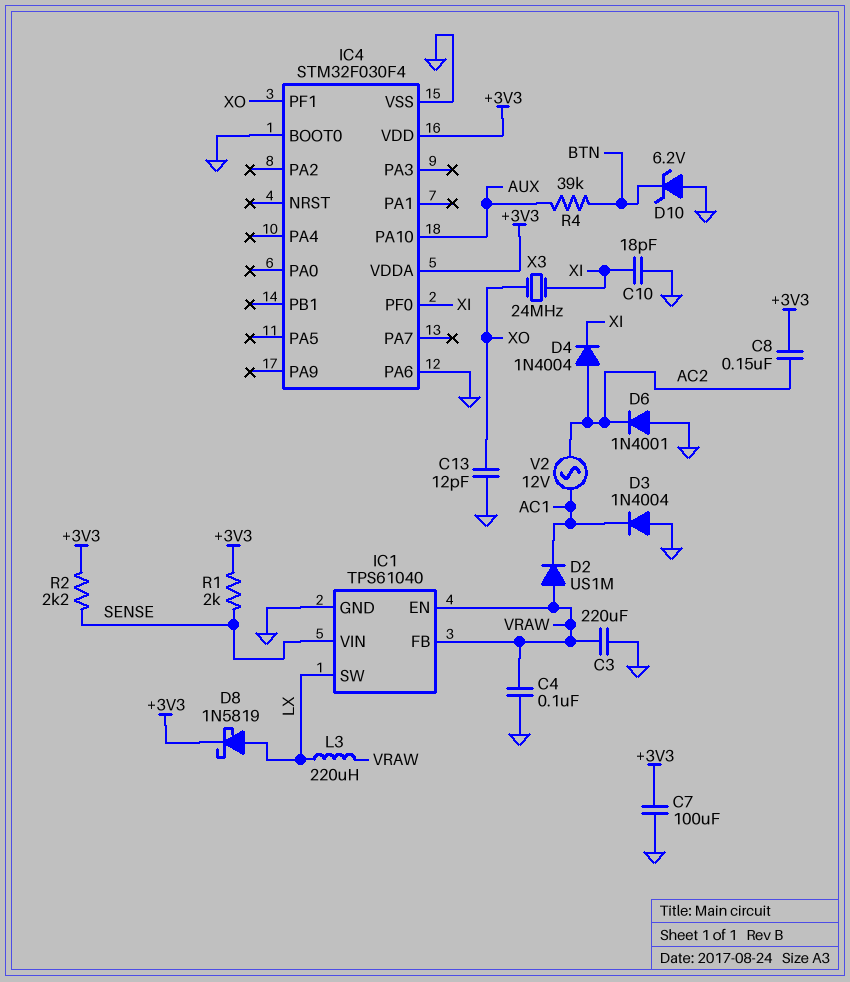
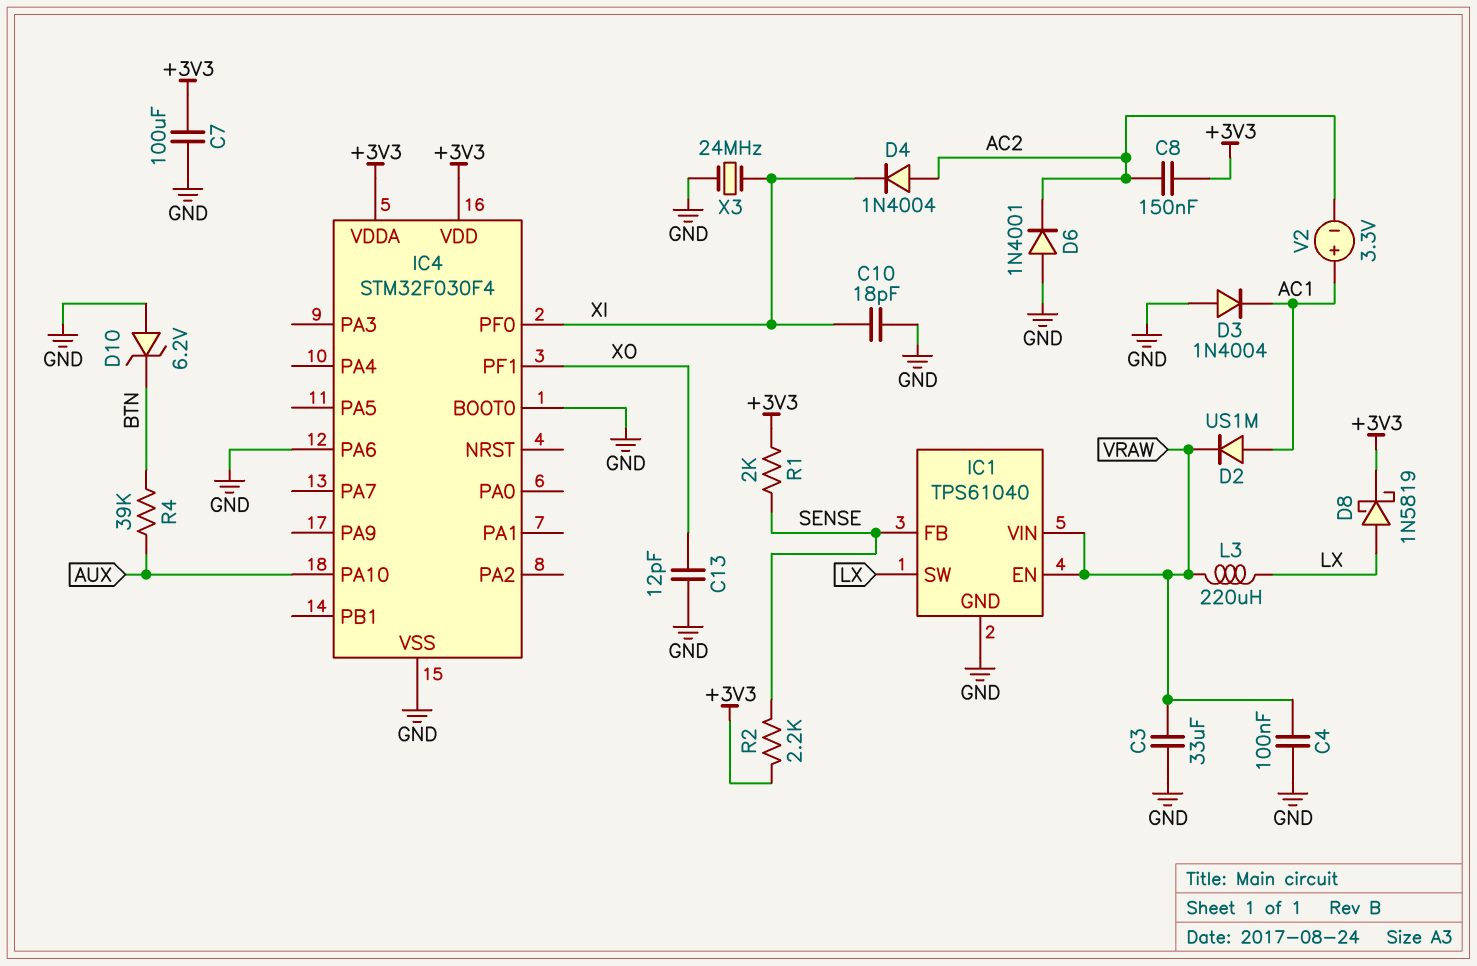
C3: 220uF (GND, VRAW) -> 33uF (GND, VRAW)
D2: diode US1M (A VRAW, K AC1) -> diode US1M (A AC1, K VRAW)
IC1 pin FB: VRAW -> SENSE
IC1 pin VIN: SENSE -> VRAW
V2: AC 12V (AC1, AC2) -> 3.3V (plus AC1, minus AC2)
X3: 24MHz (XI, XO) -> 24MHz (GND, XI)

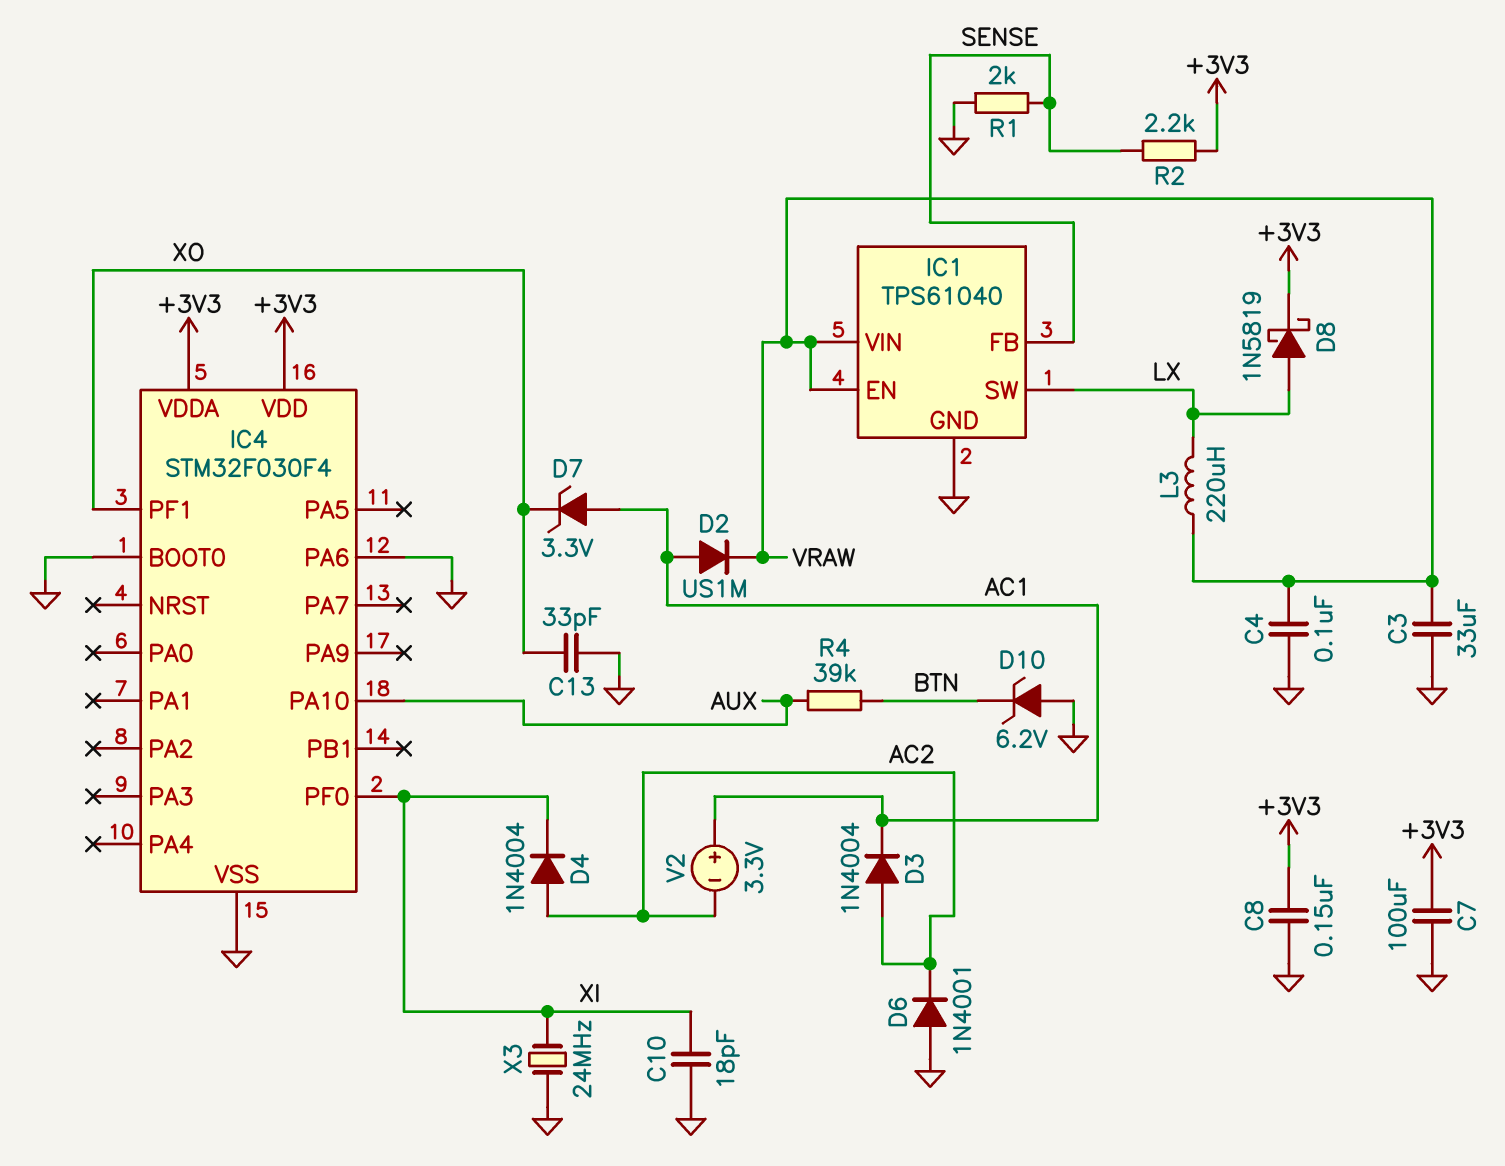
C8: 150nF (+3V3, AC2) -> 150nF (+3V3, GND)
C13: 12pF (GND, XO) -> 33pF (GND, XO)
D3: diode 1N4004 (A GND, K AC1) -> diode 1N4004 (A AC2, K AC1)
D7: none -> zener 3.3V (A AC1, K XO)
R1: 2k (+3V3, SENSE) -> 2k (GND, SENSE)

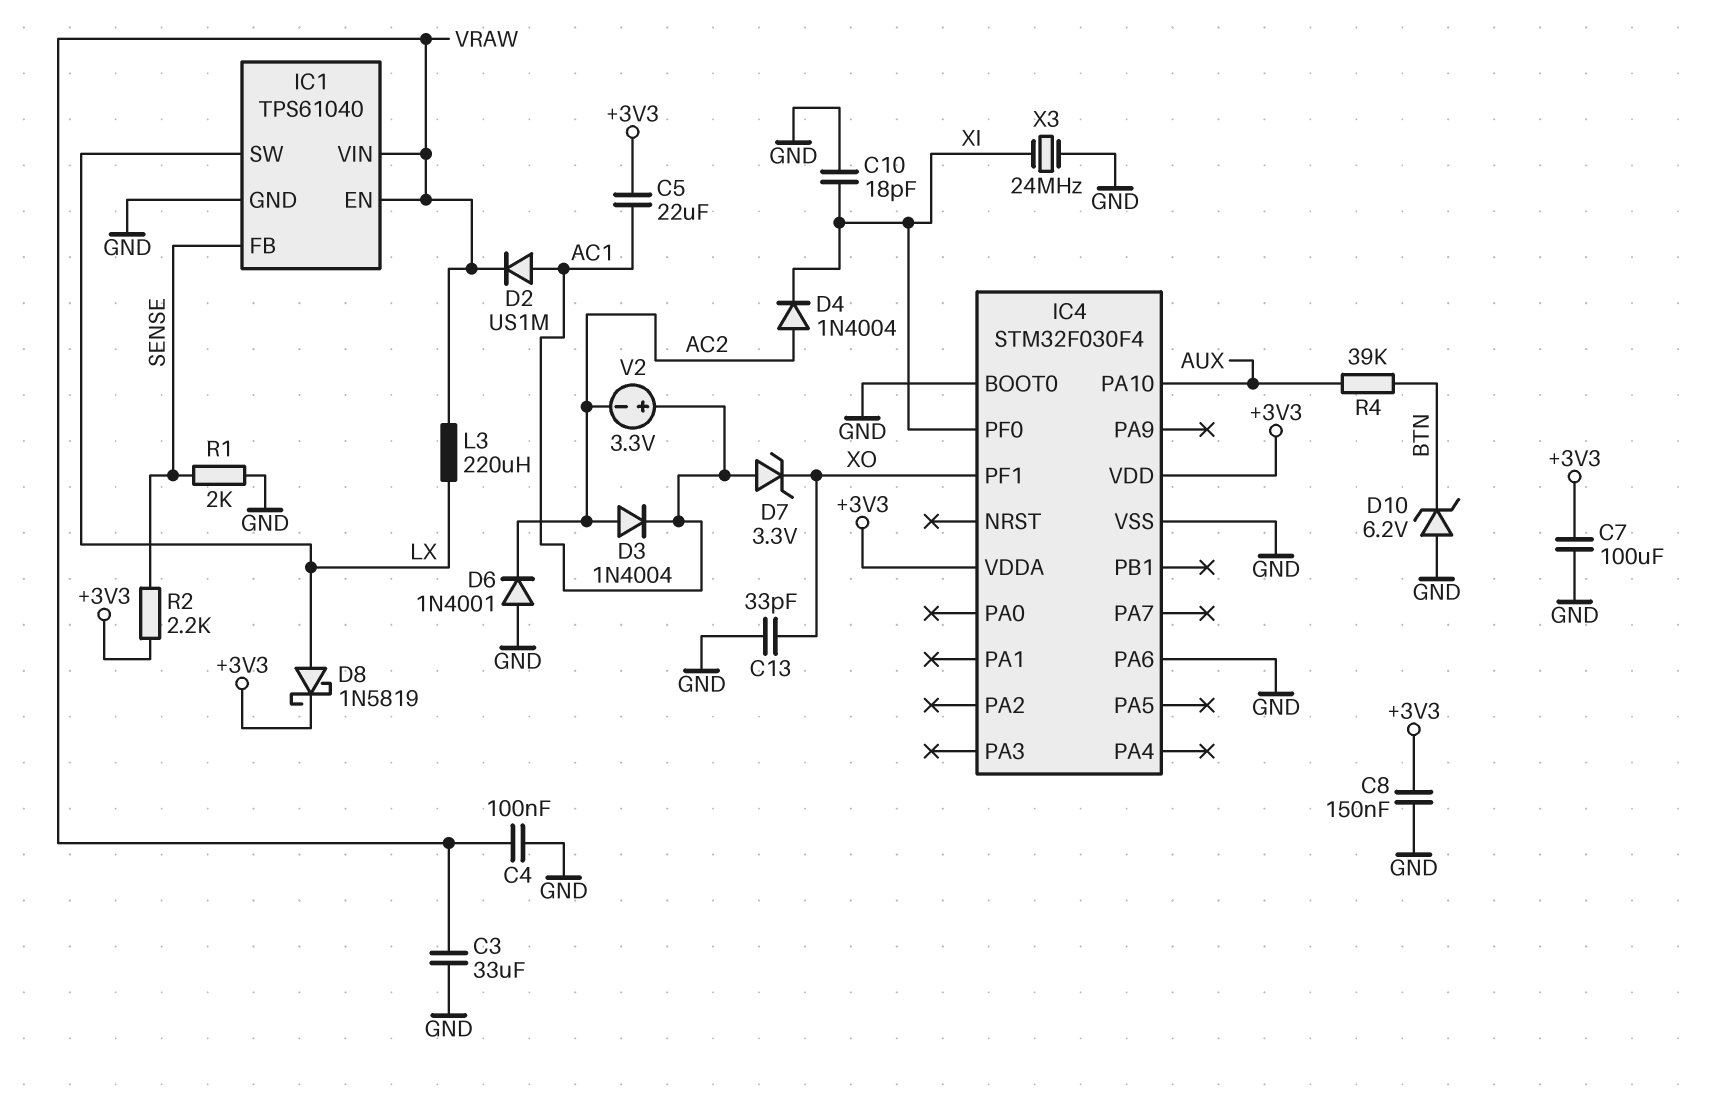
C5: none -> 22uF (+3V3, AC1)

